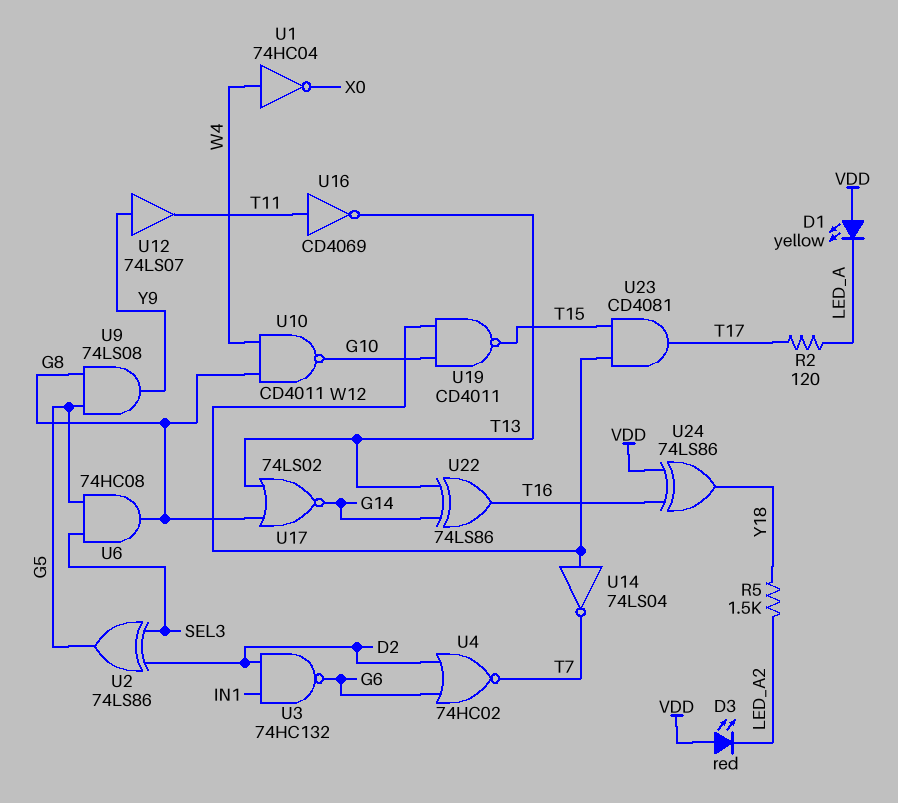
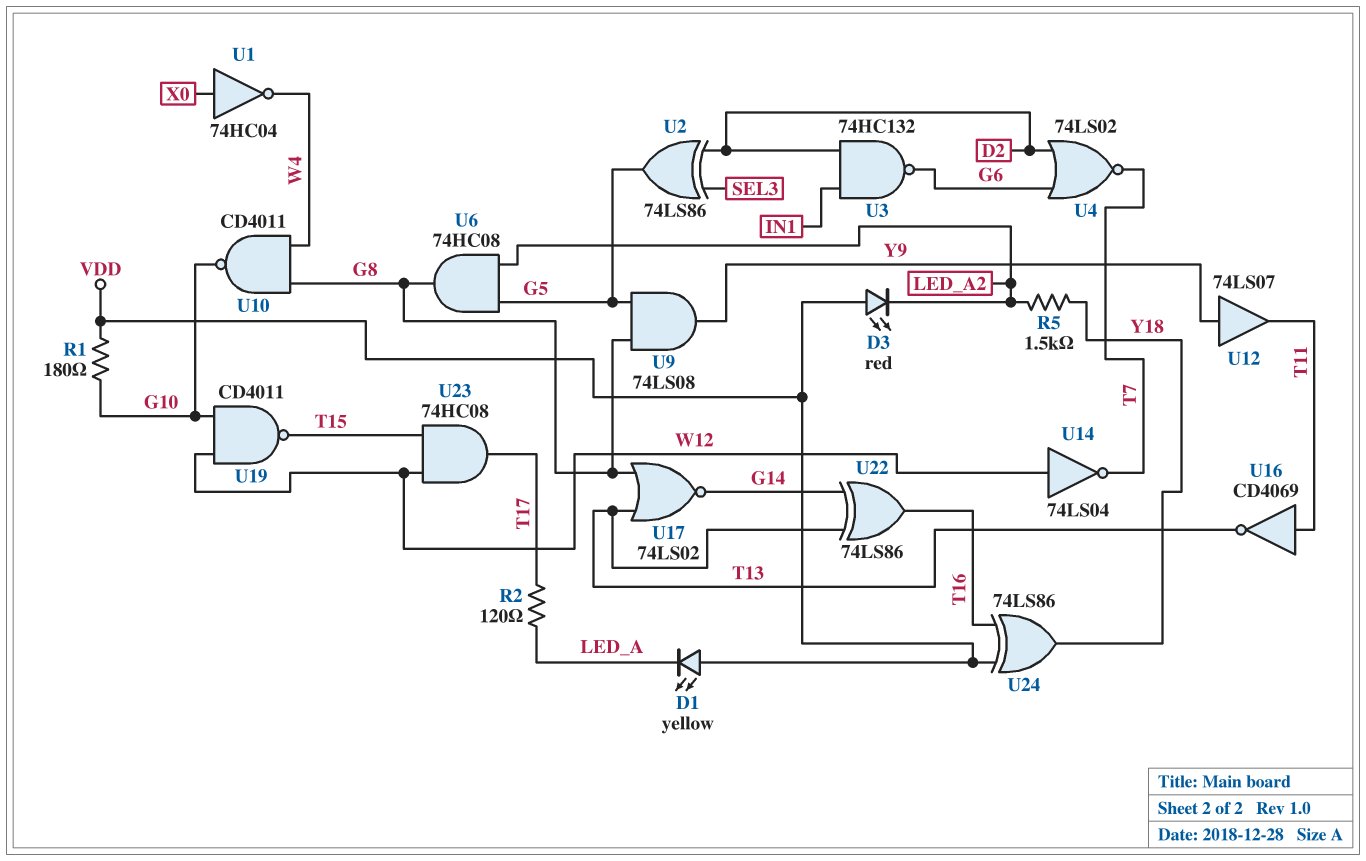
R1: none -> 180 (G10, VDD)
U1: NOT 74HC04 (in W4, out X0) -> NOT 74HC04 (in X0, out W4)
U4: NOR 74HC02 (in D2, in G6, out T7) -> NOR 74LS02 (in D2, in G6, out T7)
U6: AND 74HC08 (in G5, in SEL3, out G8) -> AND 74HC08 (in G5, in LED_A2, out G8)
U23: AND CD4081 (in T15, in W12, out T17) -> AND 74HC08 (in T15, in W12, out T17)

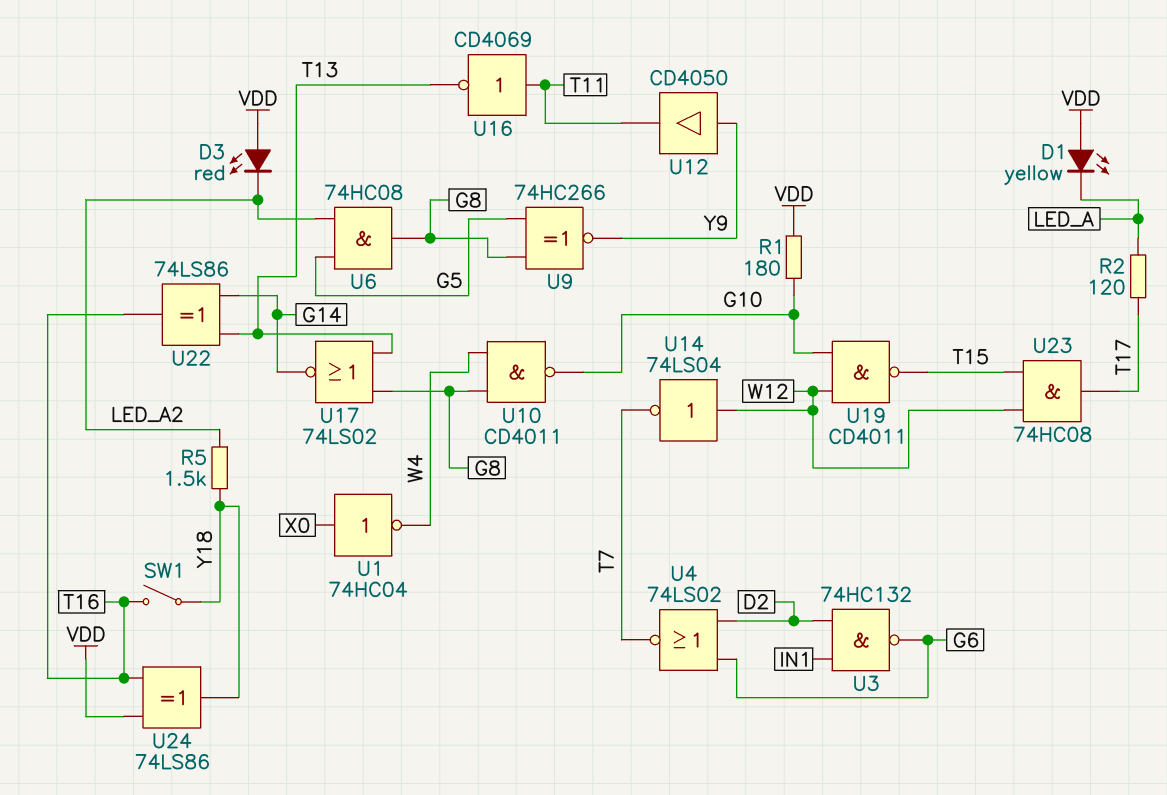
SW1: none -> switch (T16, Y18)
U2: XOR 74LS86 (in D2, in SEL3, out G5) -> none
U9: AND 74LS08 (in G5, in G8, out Y9) -> XNOR 74HC266 (in G5, in G8, out Y9)
U12: buffer 74LS07 (in Y9, out T11) -> buffer CD4050 (in Y9, out T11)

